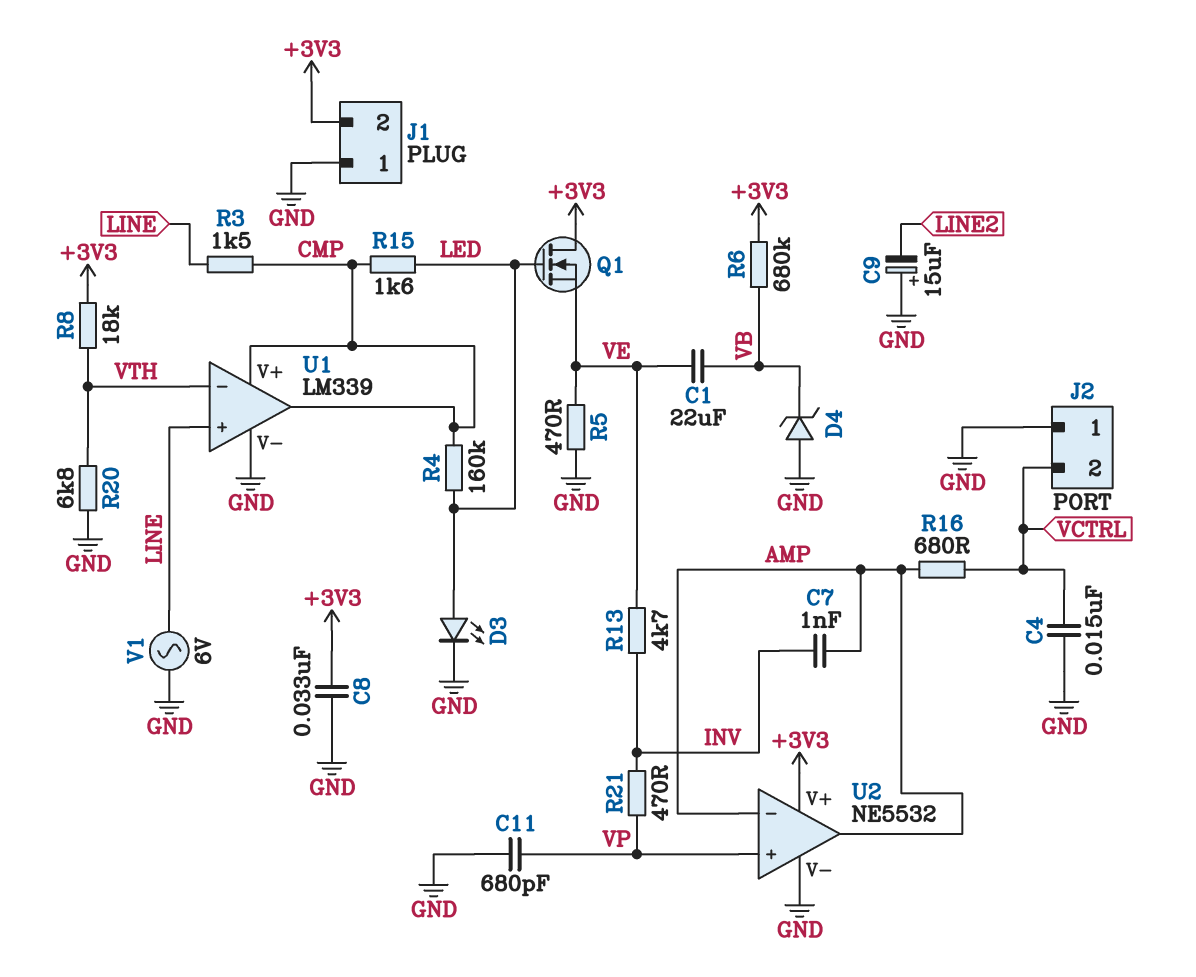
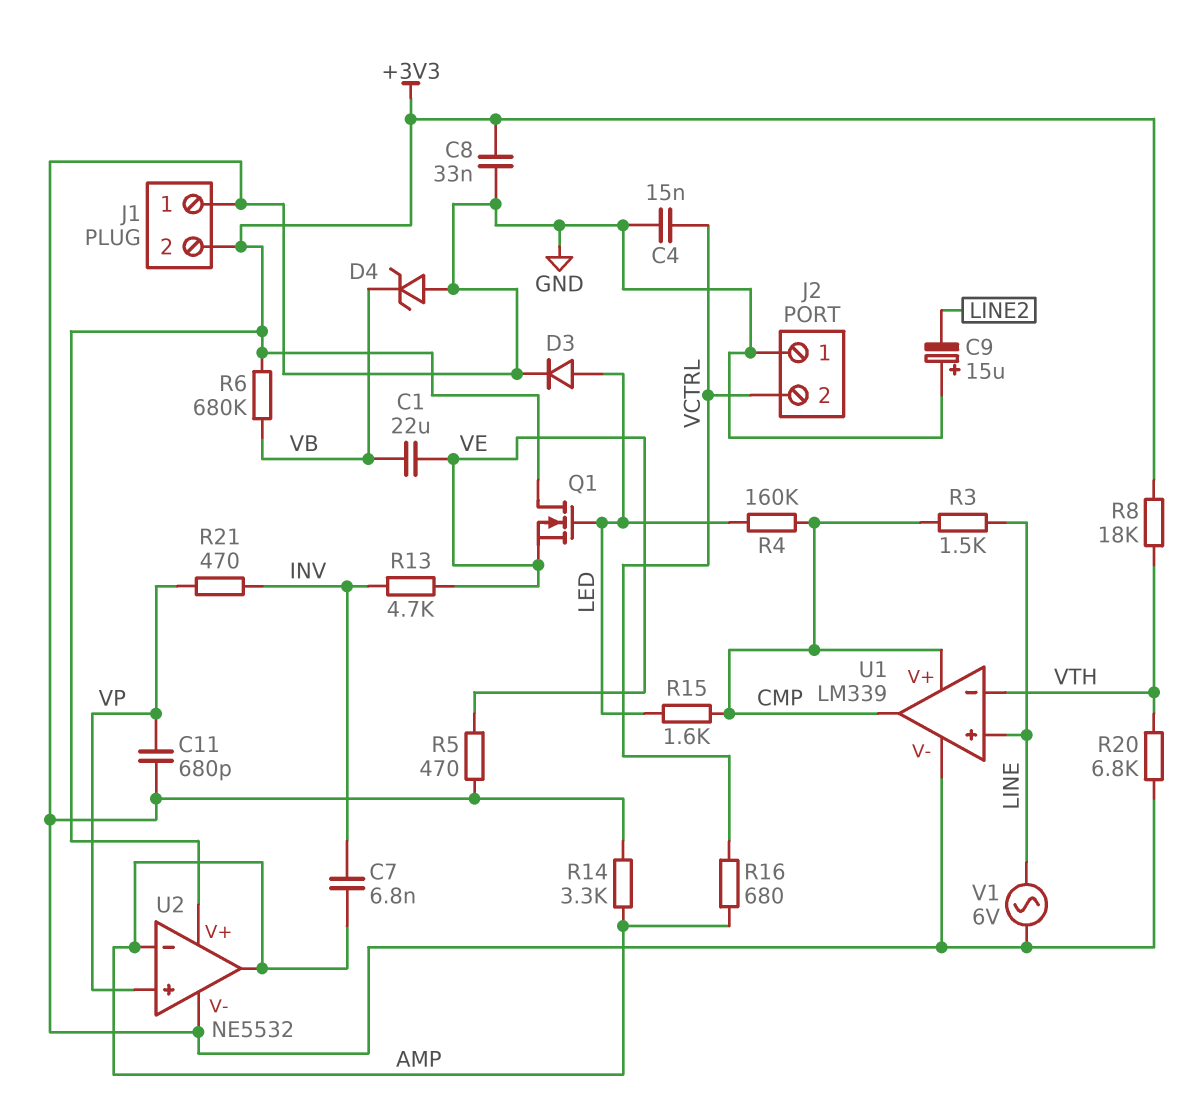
C7: 1nF (AMP, INV) -> 6.8nF (AMP, INV)
D3: LED (A LED, K GND) -> diode (A LED, K GND)
R14: none -> 3.3k (AMP, GND)

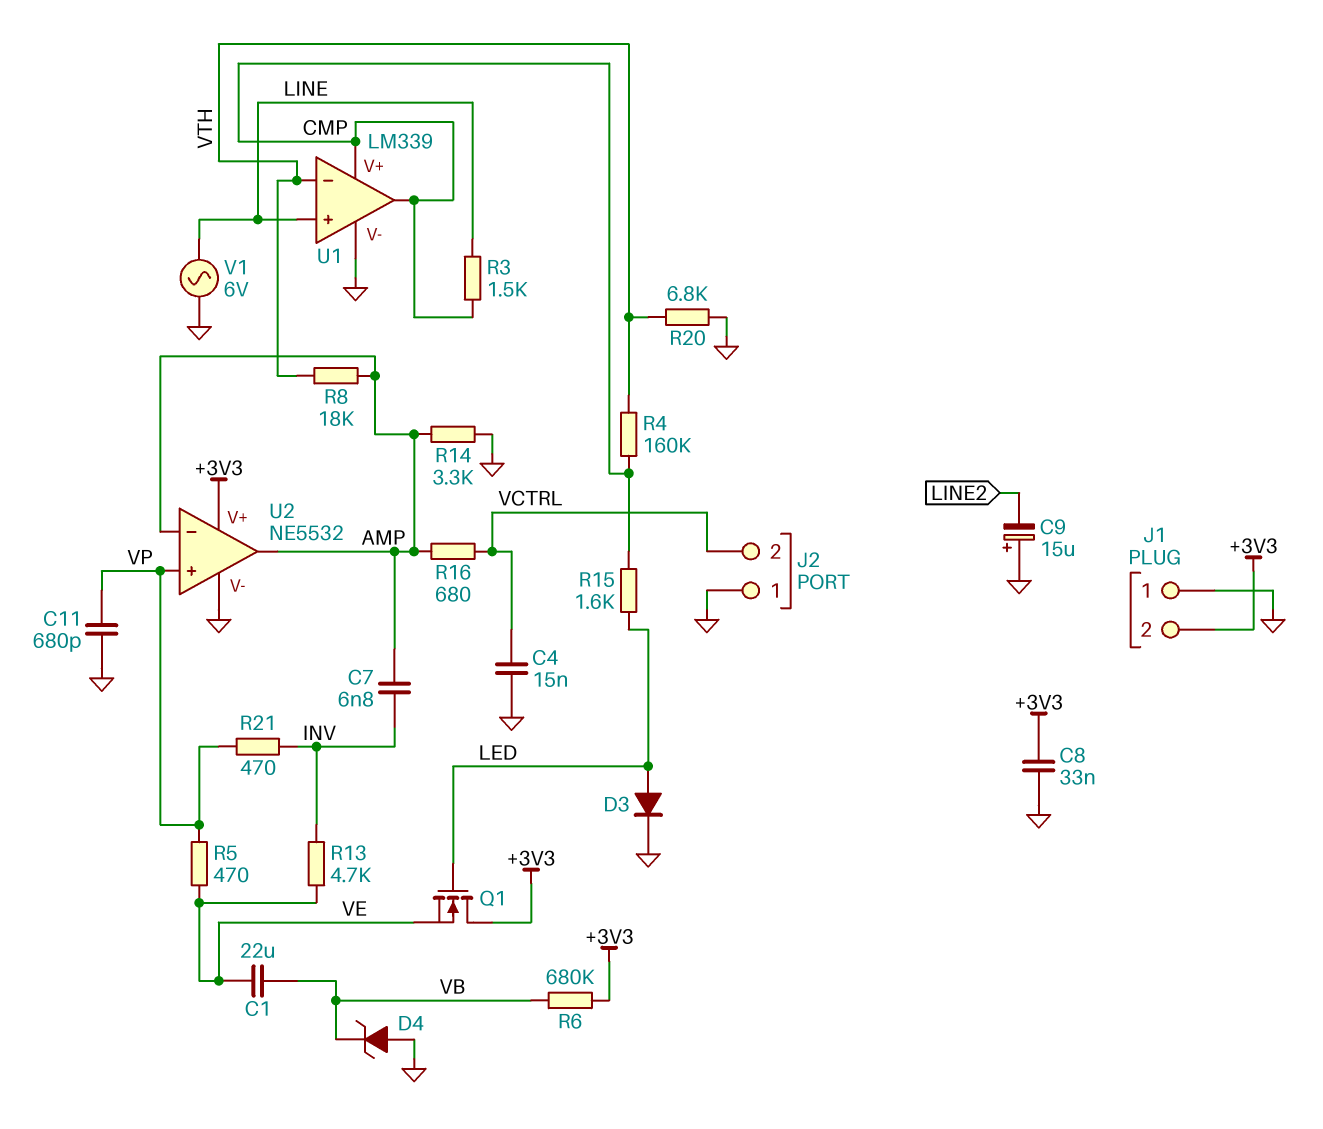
R4: 160k (CMP, LED) -> 160k (CMP, VTH)
R5: 470 (GND, VE) -> 470 (VE, VP)
R8: 18k (+3V3, VTH) -> 18k (AMP, VTH)

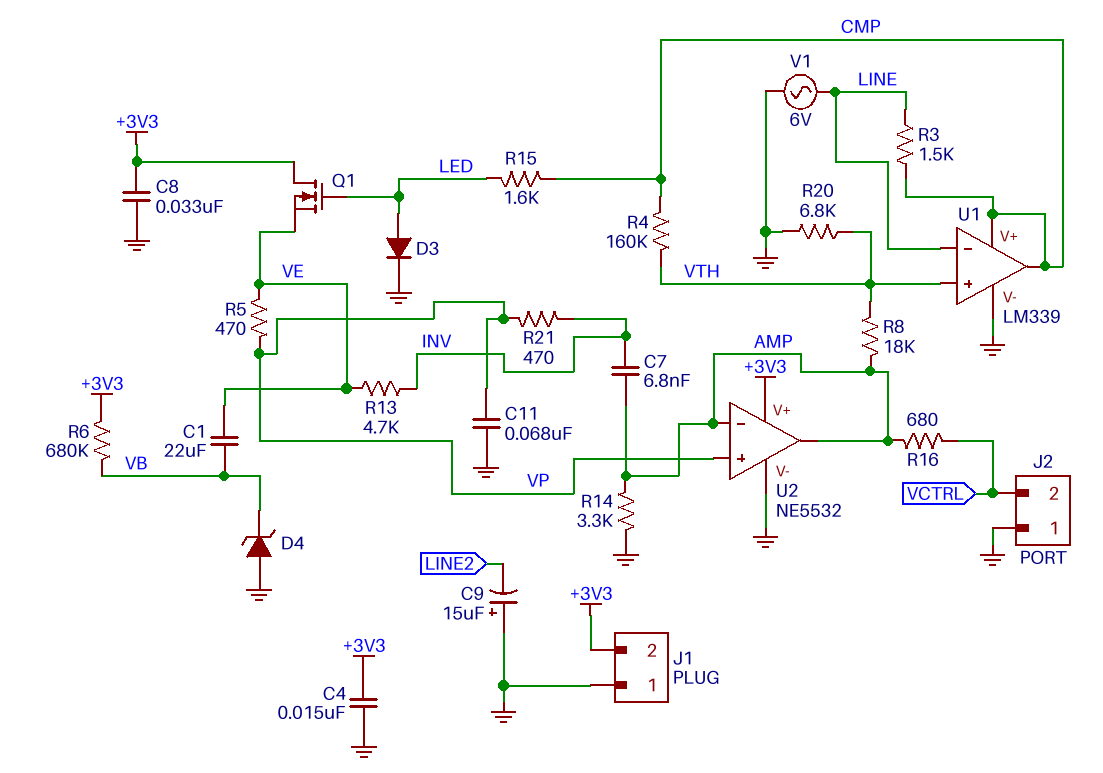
C4: 15nF (GND, VCTRL) -> 15nF (+3V3, GND)
C11: 680pF (GND, VP) -> 68nF (GND, VP)
U1 pin in+: LINE -> VTH
U1 pin in-: VTH -> LINE

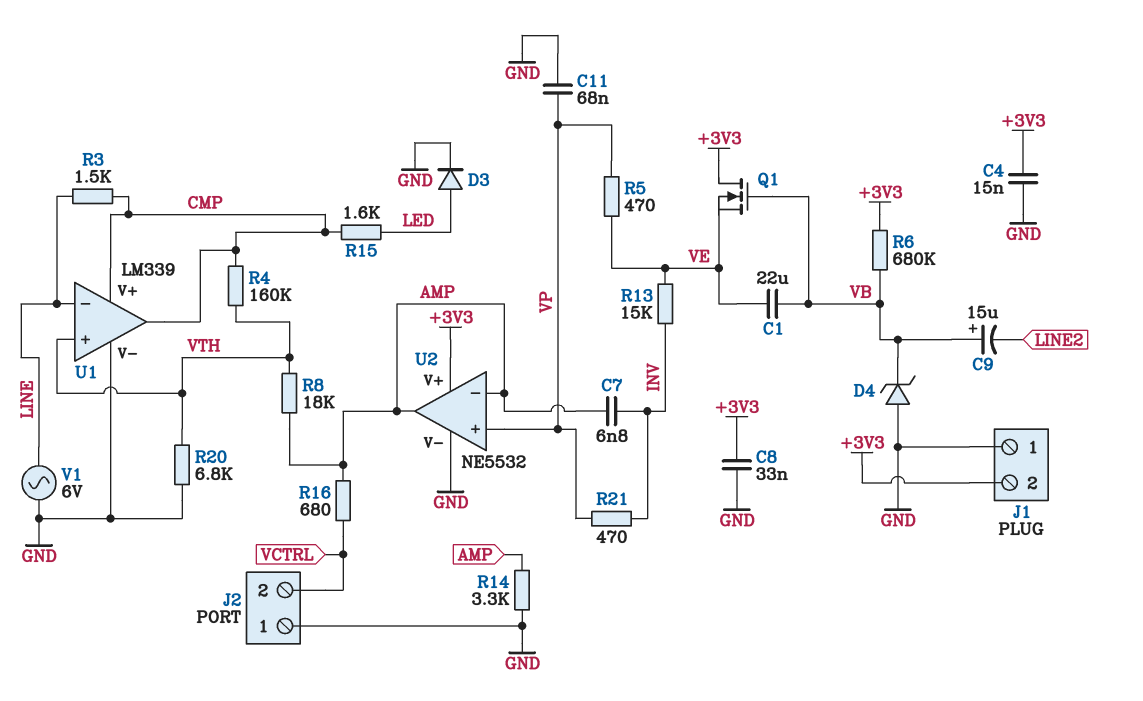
C9: 15uF (plus GND, minus LINE2) -> 15uF (plus VB, minus LINE2)
Q1: NMOS (G LED, D +3V3, S VE) -> NMOS (G VB, D +3V3, S VE)
R13: 4.7k (INV, VE) -> 15k (INV, VE)

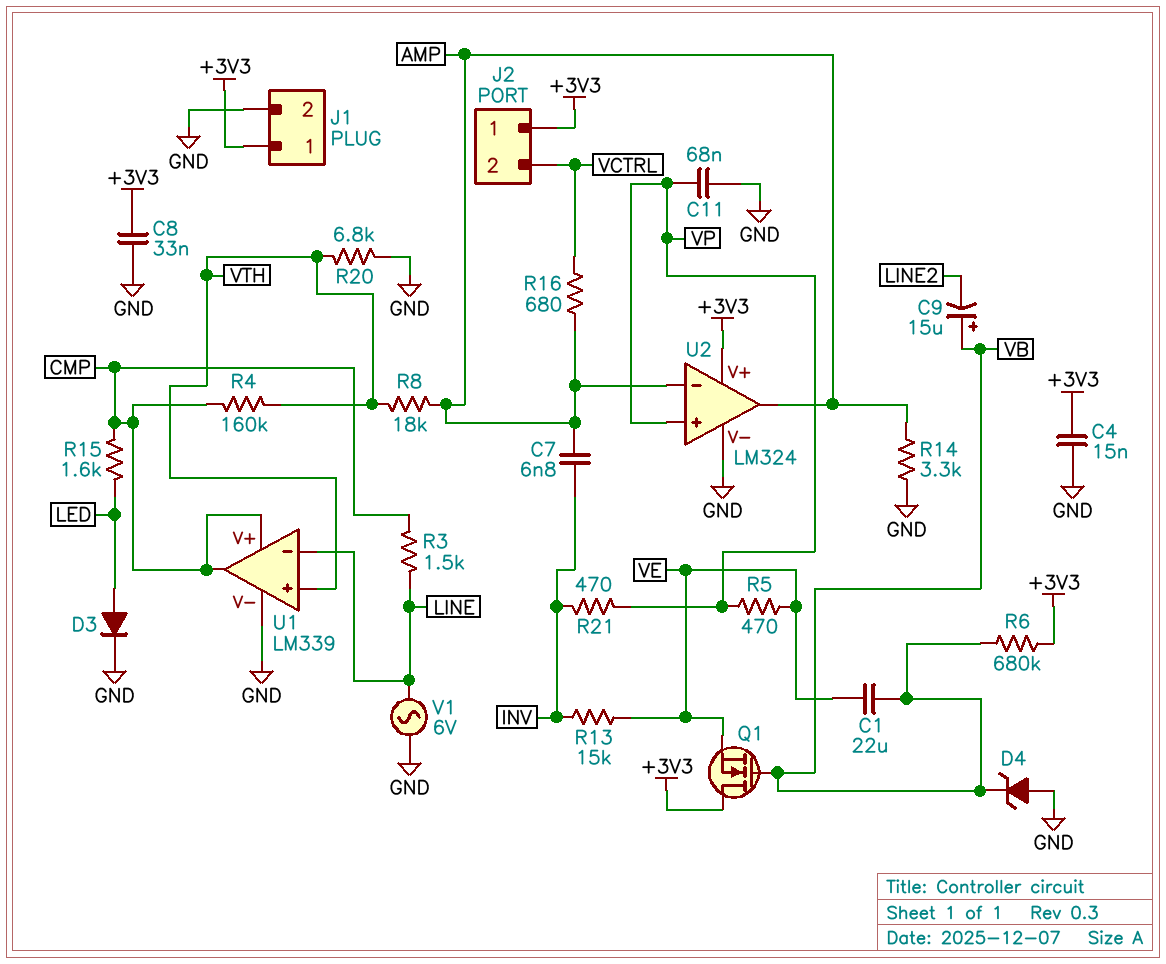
J1 pin 1: GND -> +3V3
J1 pin 2: +3V3 -> GND
J2 pin 1: GND -> +3V3
U2: NE5532 -> LM324

